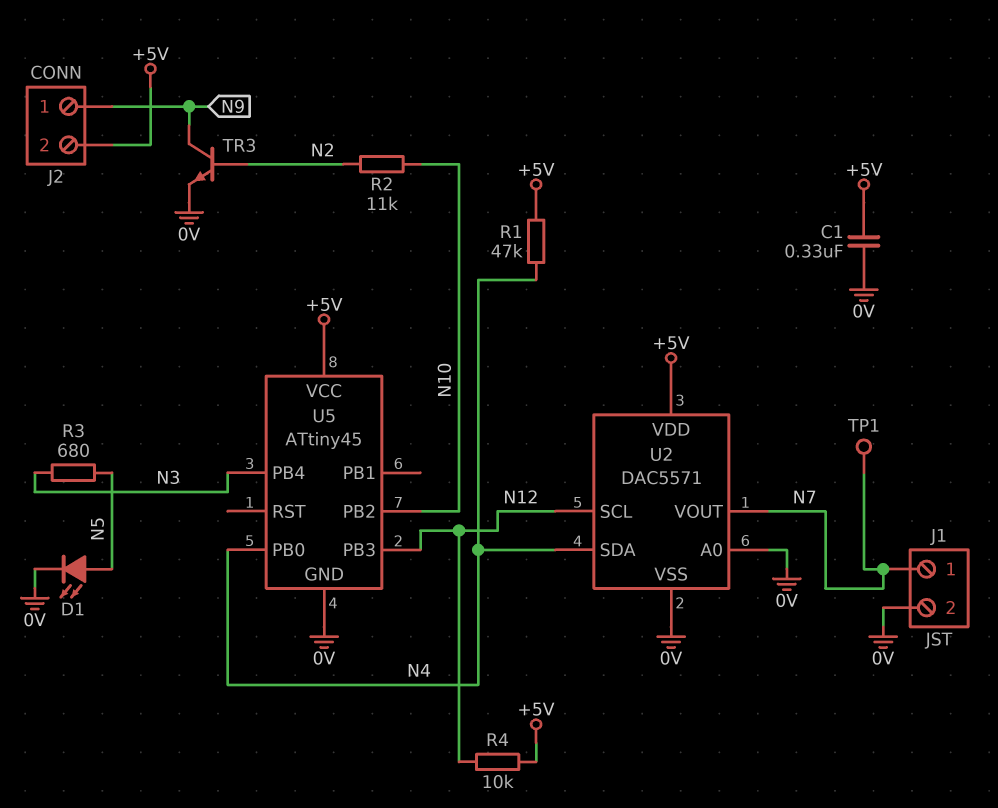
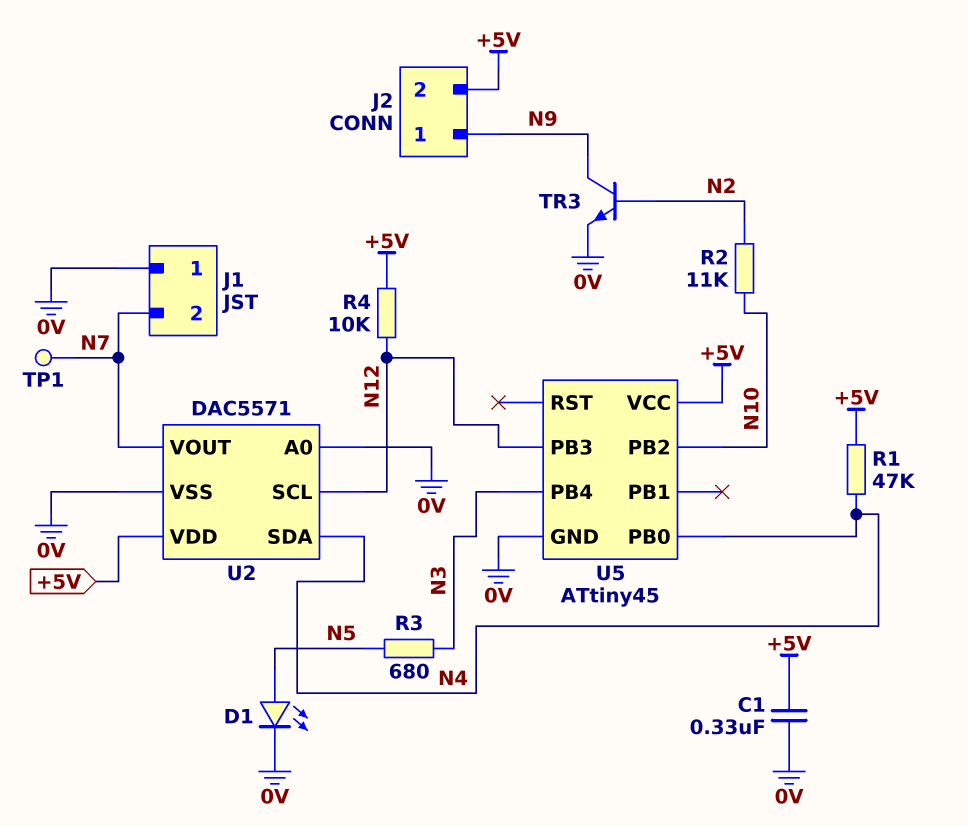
J1 pin 1: N7 -> 0V
J1 pin 2: 0V -> N7

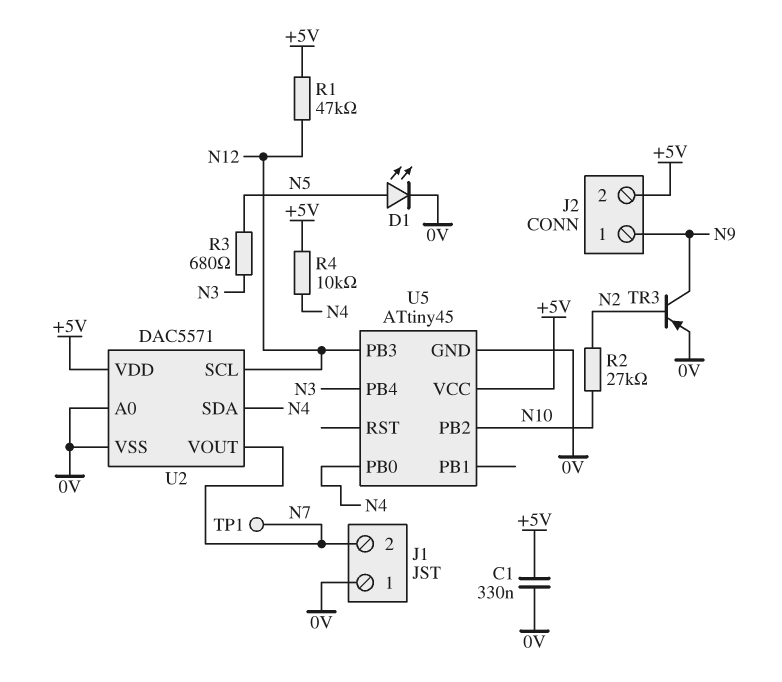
R1: 47k (+5V, N4) -> 47k (+5V, N12)
R2: 11k (N2, N10) -> 27k (N2, N10)
R4: 10k (+5V, N12) -> 10k (+5V, N4)
TR3: NPN (B N2, C N9, E 0V) -> PNP (B N2, C N9, E 0V)

